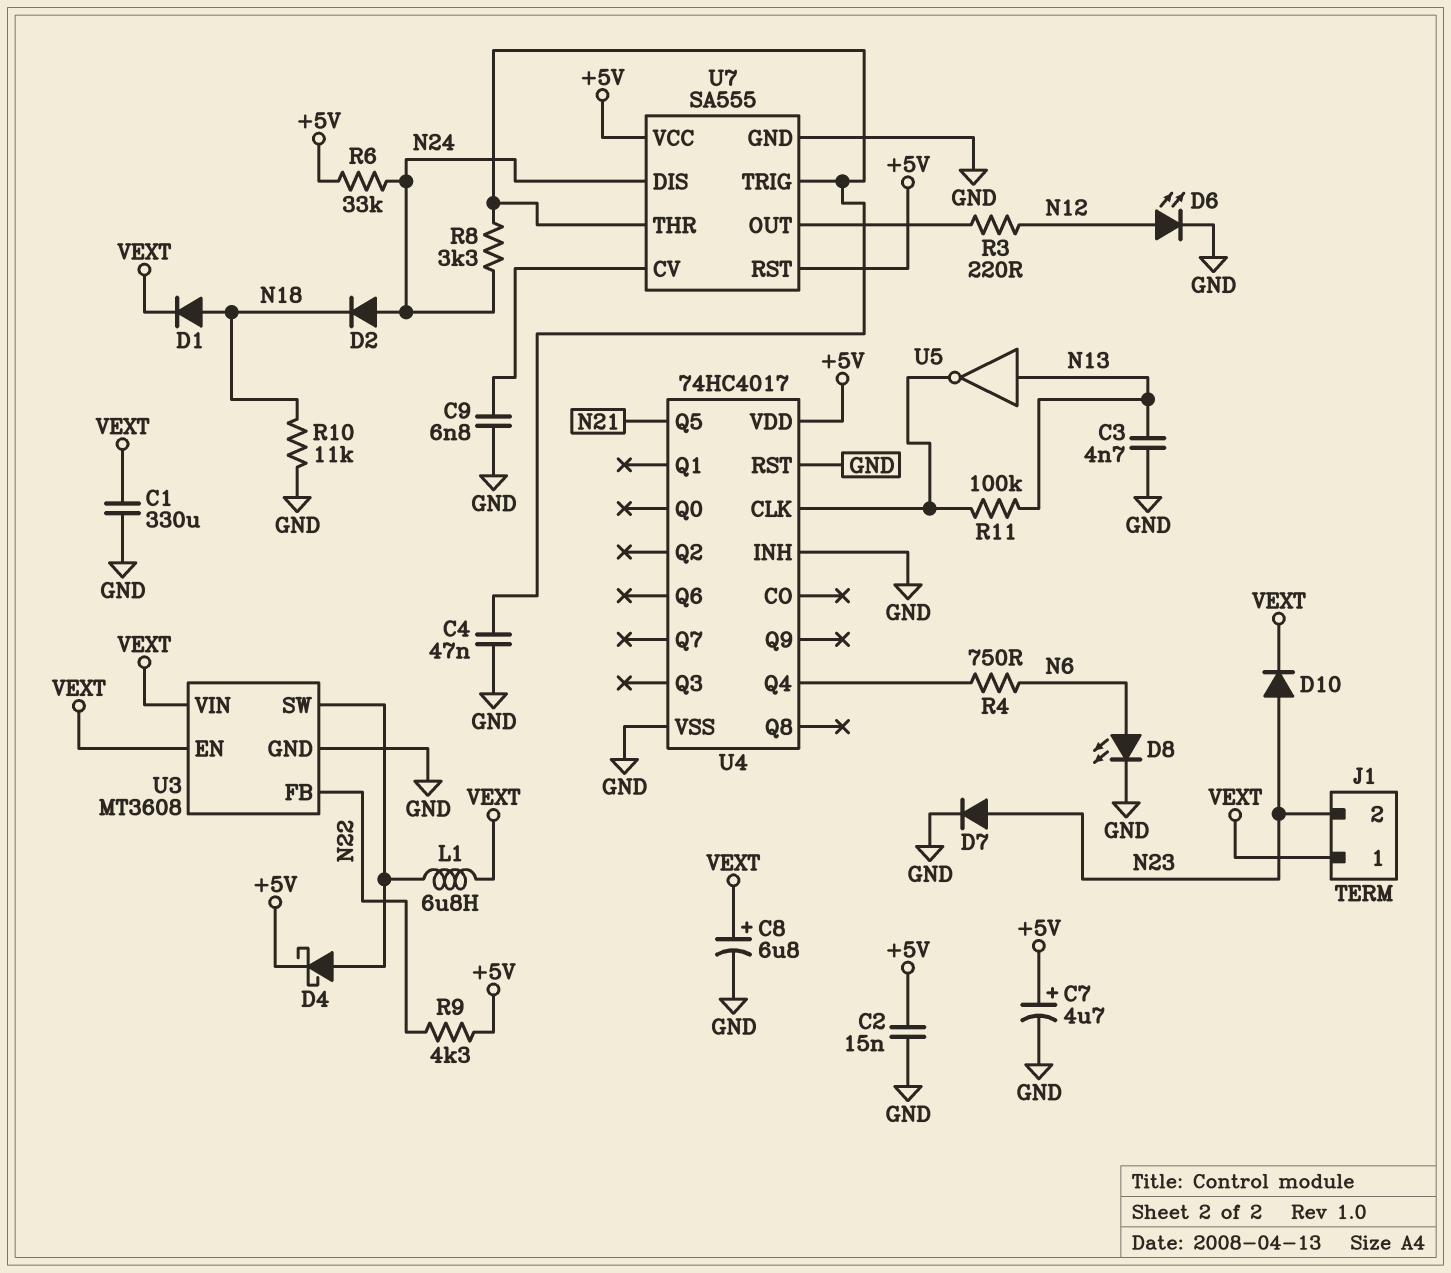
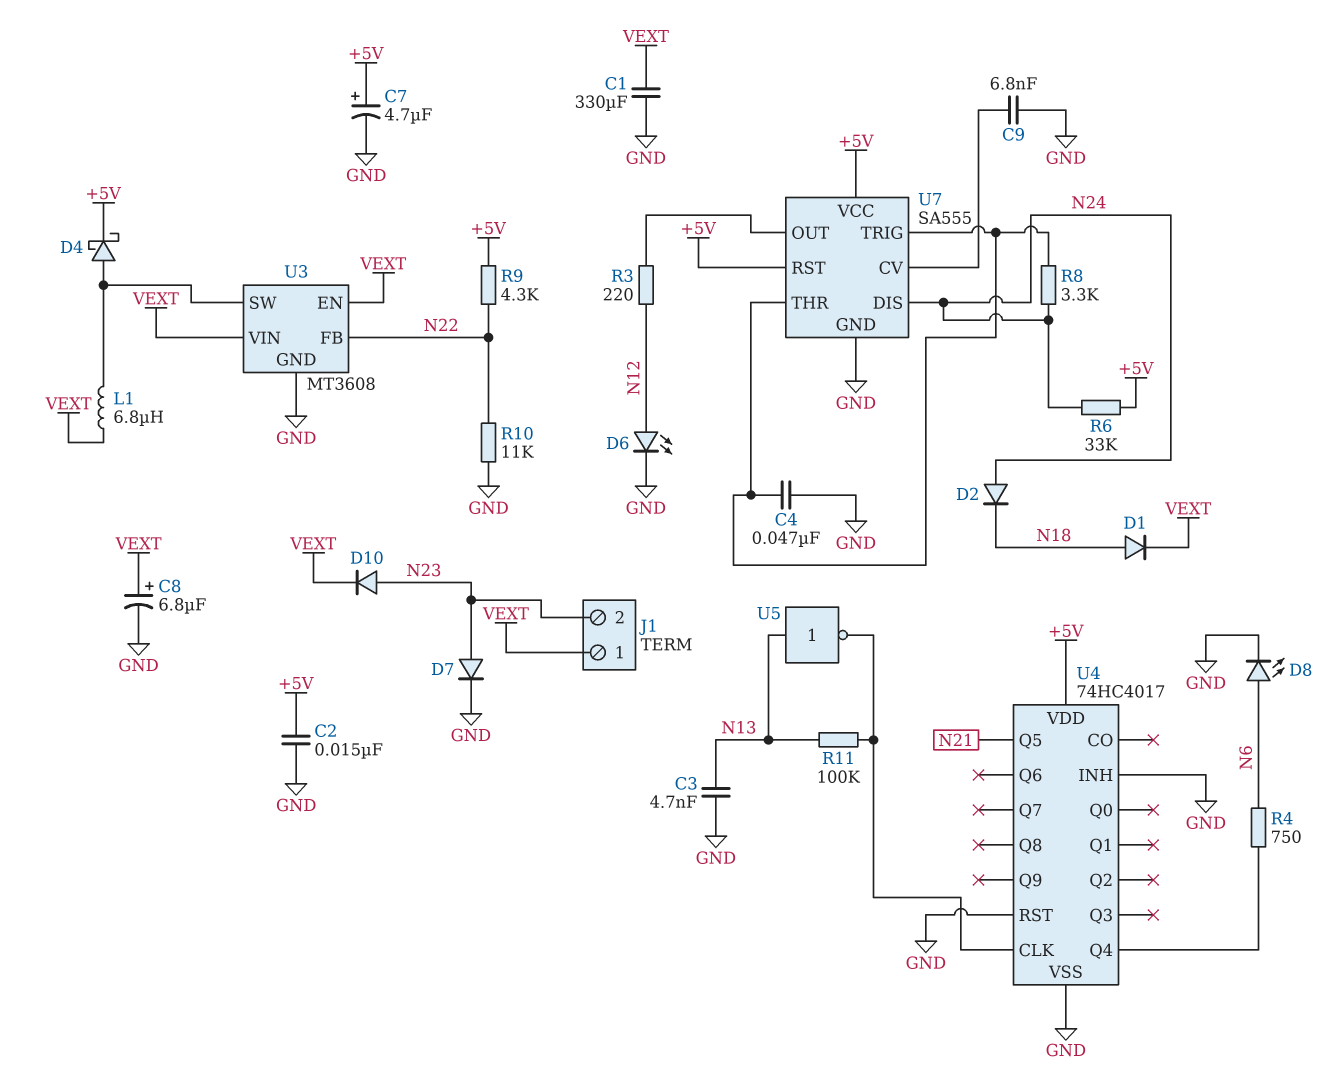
R10: 11k (GND, N18) -> 11k (GND, N22)

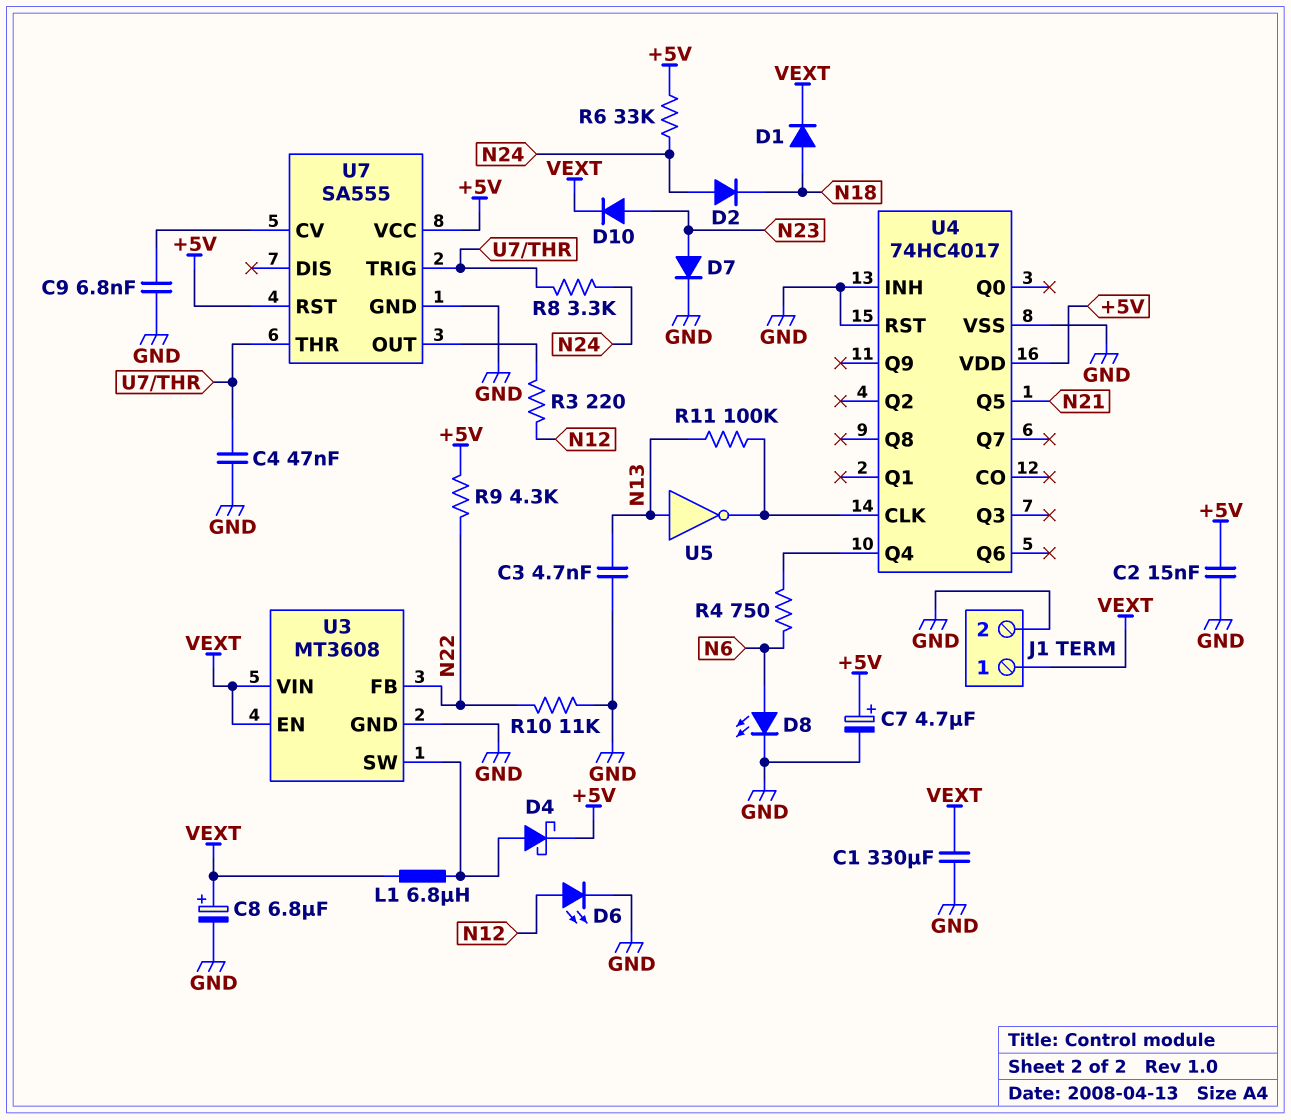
J1 pin 2: N23 -> GND
U7 pin DIS: N24 -> none

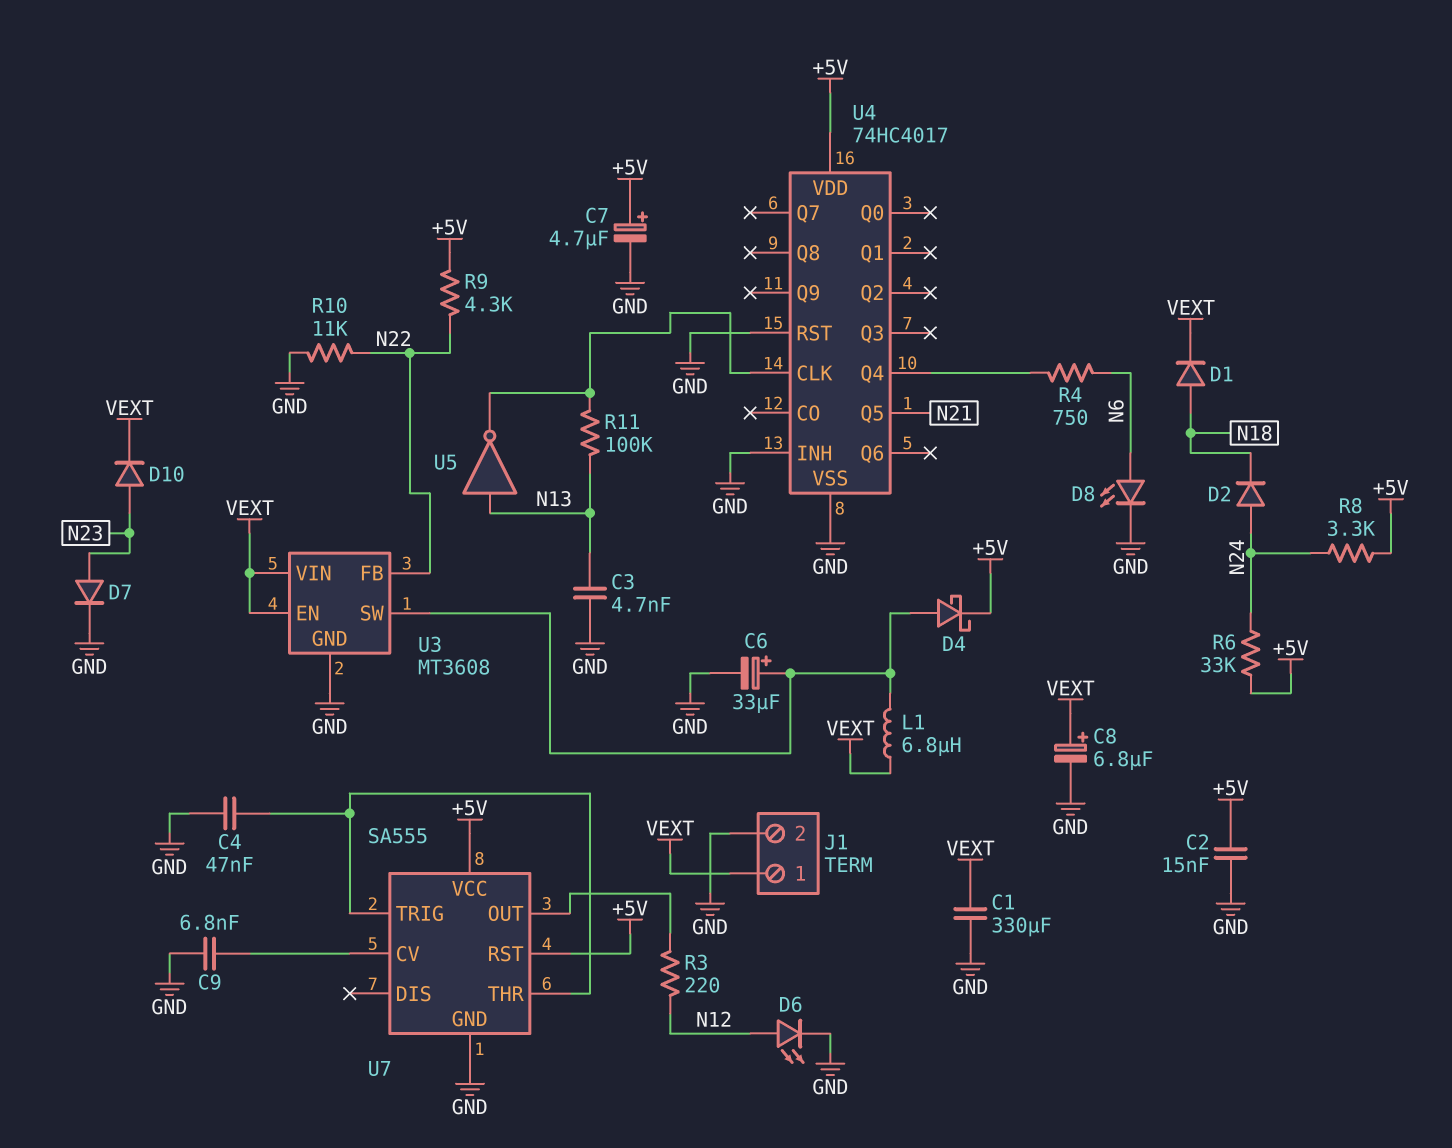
C6: none -> 33uF (plus U3/SW, minus GND)
R8: 3.3k (N24, U7/THR) -> 3.3k (+5V, N24)

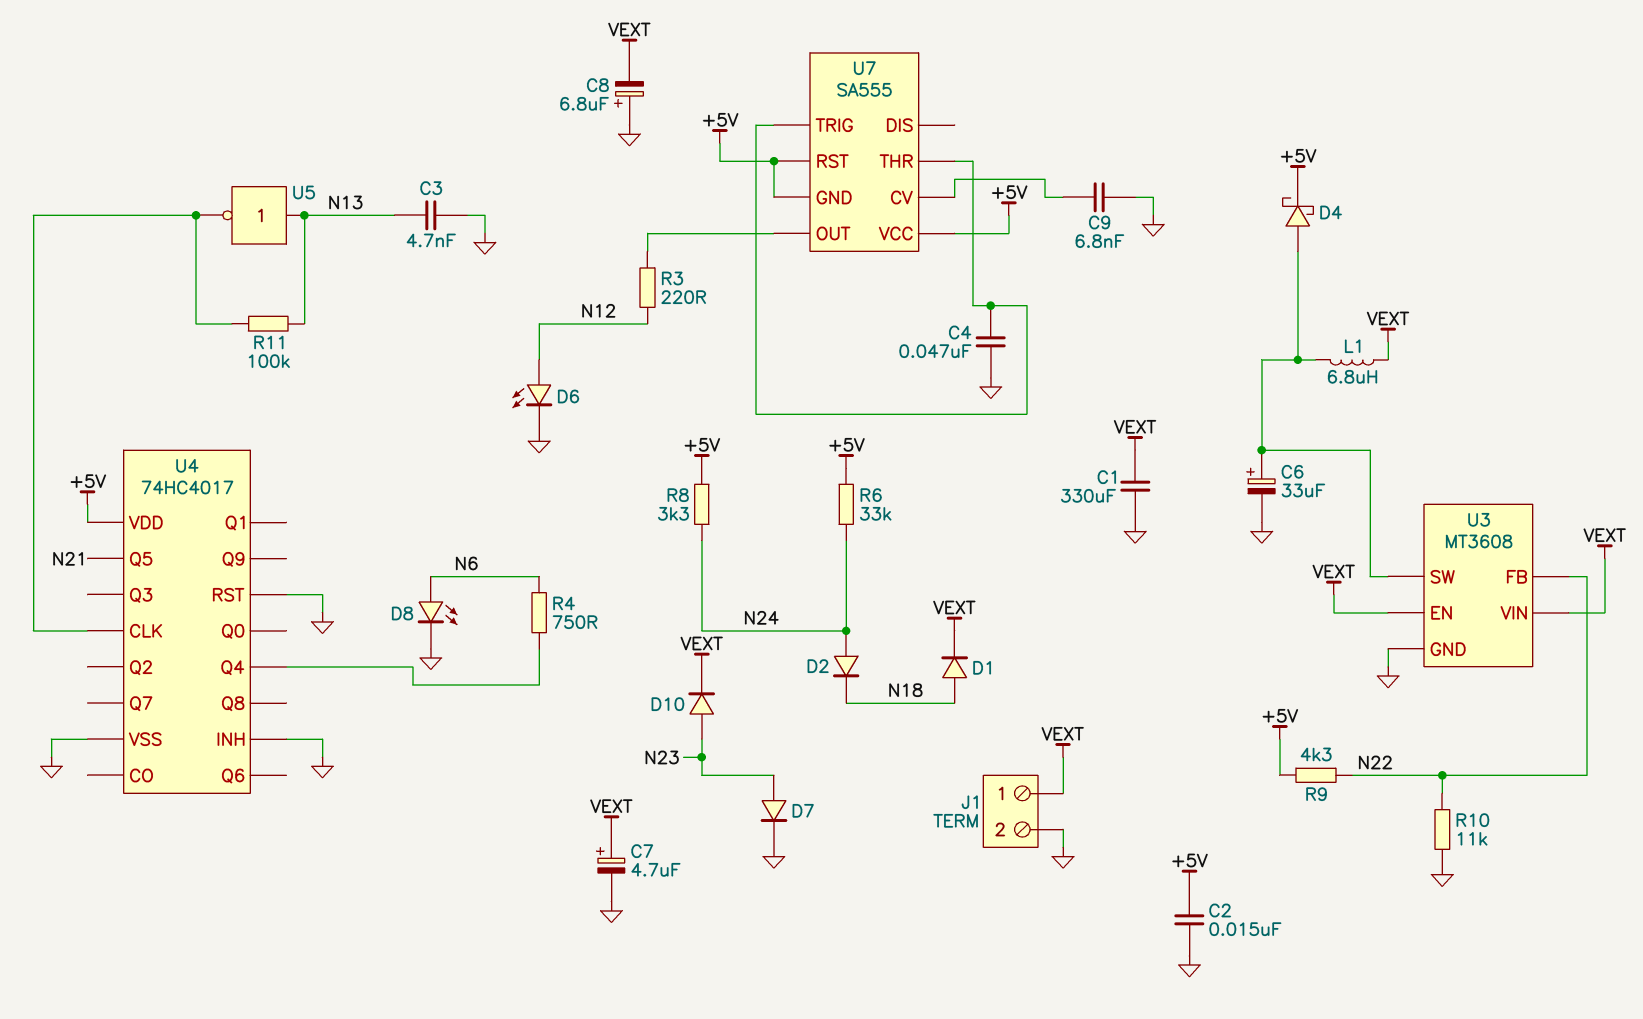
C7: 4.7uF (plus +5V, minus GND) -> 4.7uF (plus VEXT, minus GND)
C8: 6.8uF (plus VEXT, minus GND) -> 6.8uF (plus GND, minus VEXT)
U7 pin GND: GND -> +5V

